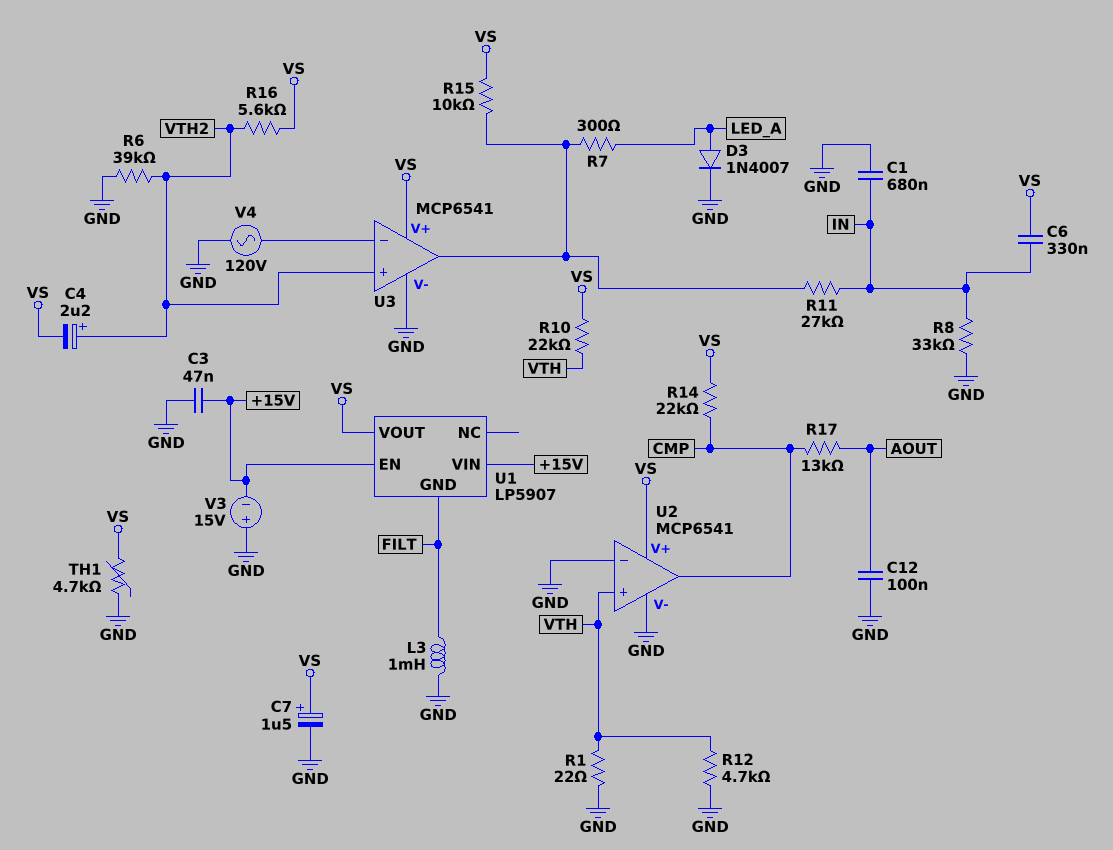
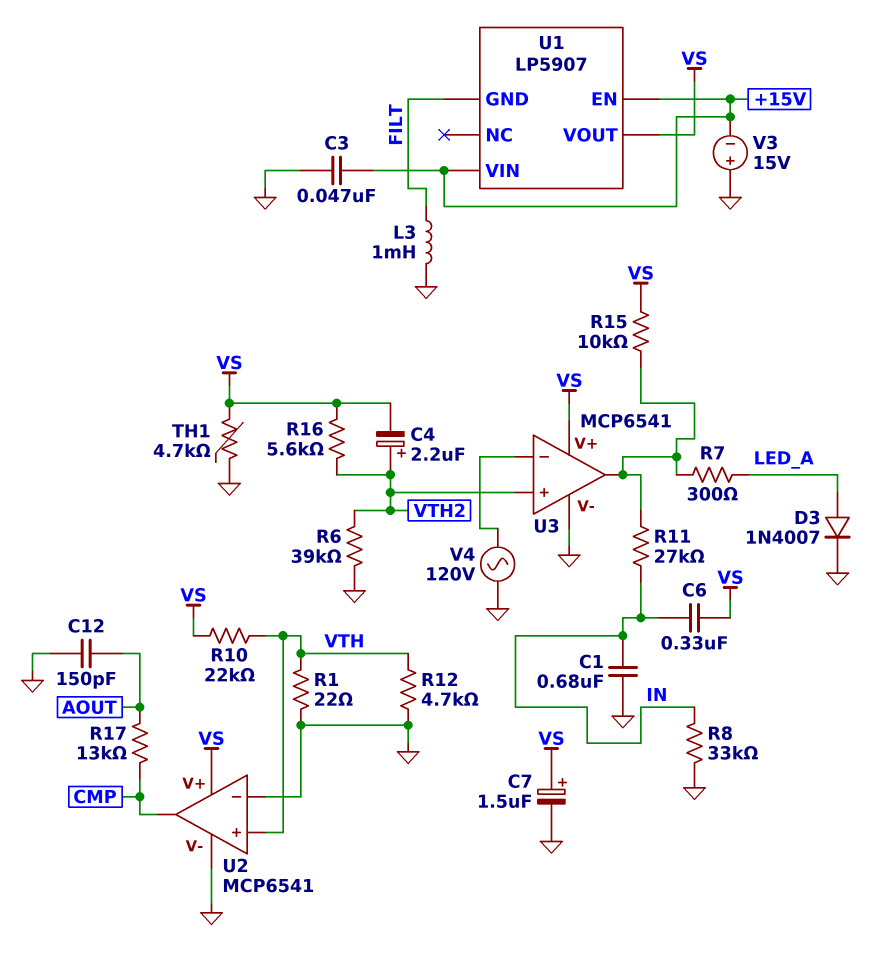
C12: 100nF (AOUT, GND) -> 150pF (AOUT, GND)
R14: 22k (CMP, VS) -> none

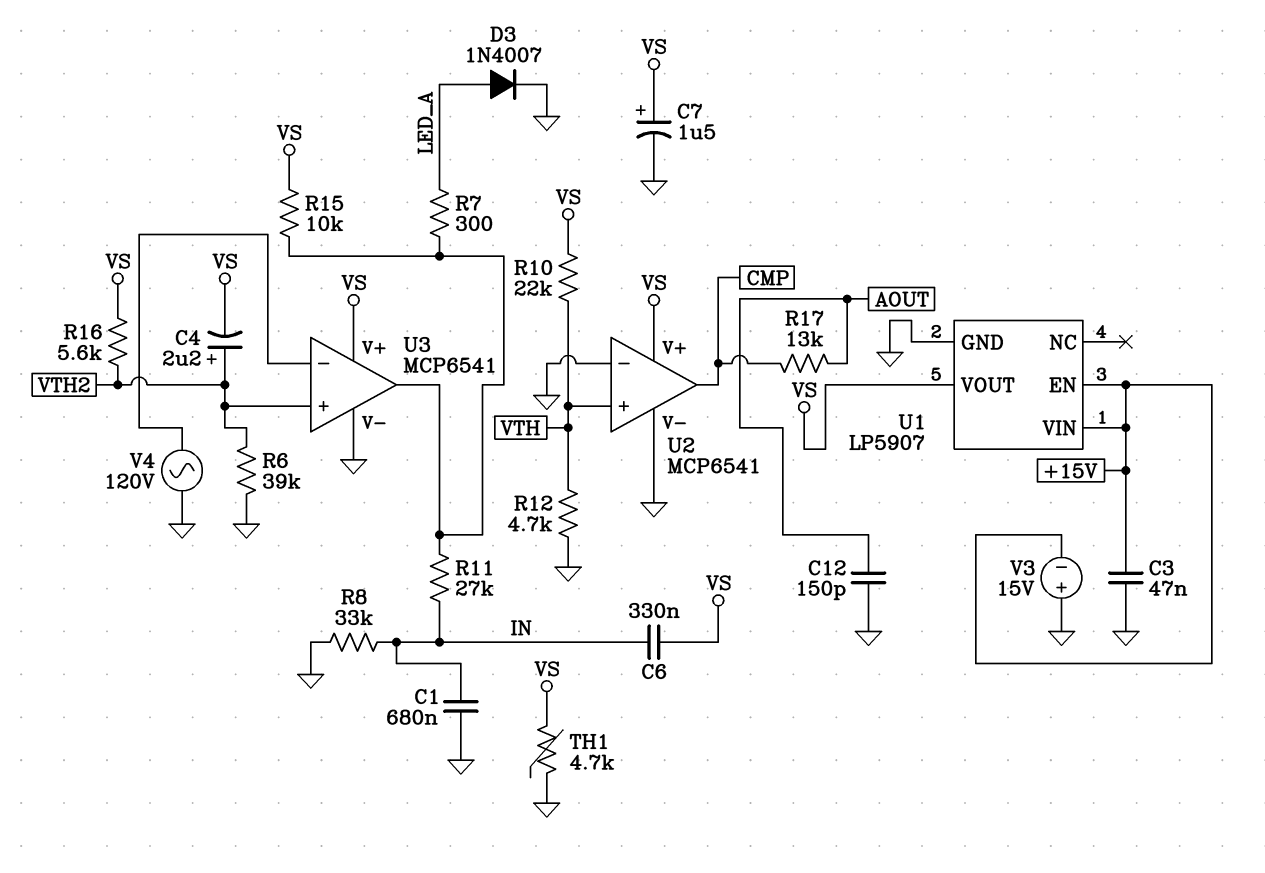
L3: 1mH (FILT, GND) -> none
R1: 22 (GND, VTH) -> none
U1 pin GND: FILT -> GND

